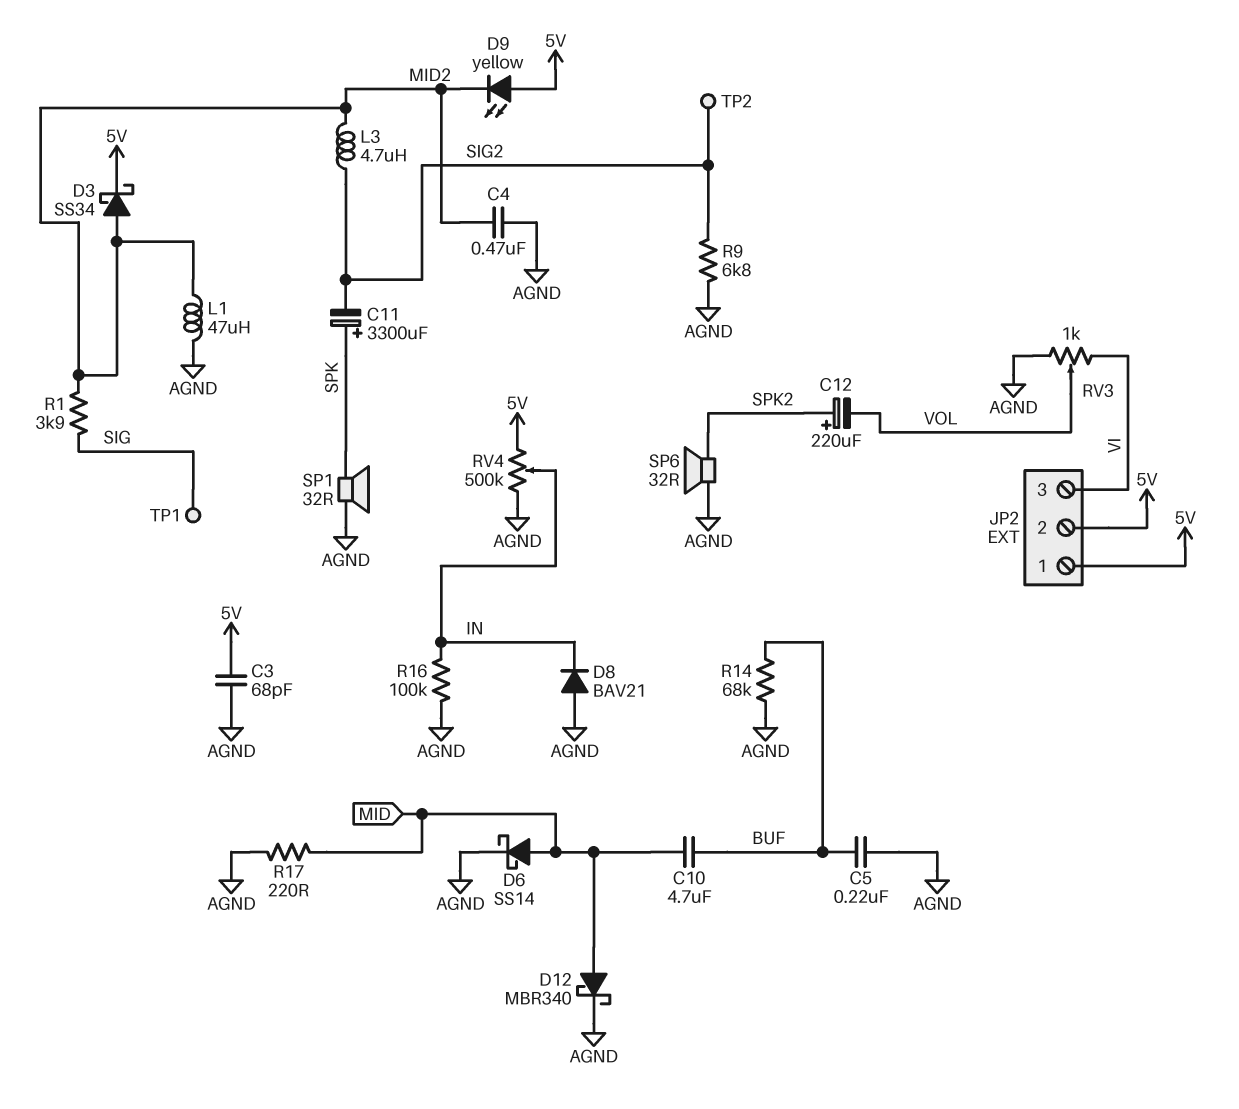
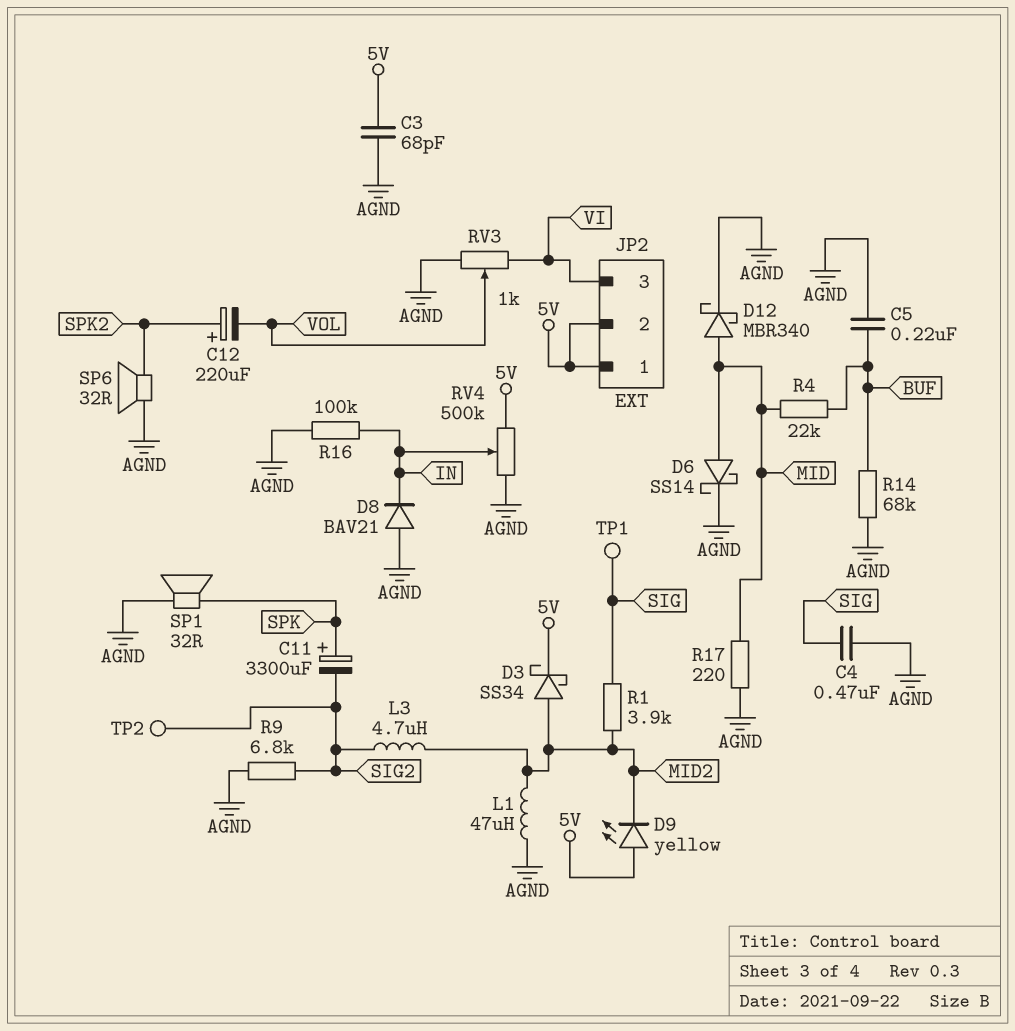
C4: 470nF (AGND, MID2) -> 470nF (AGND, SIG)
C10: 4.7uF (BUF, MID) -> none
R4: none -> 22k (BUF, MID)

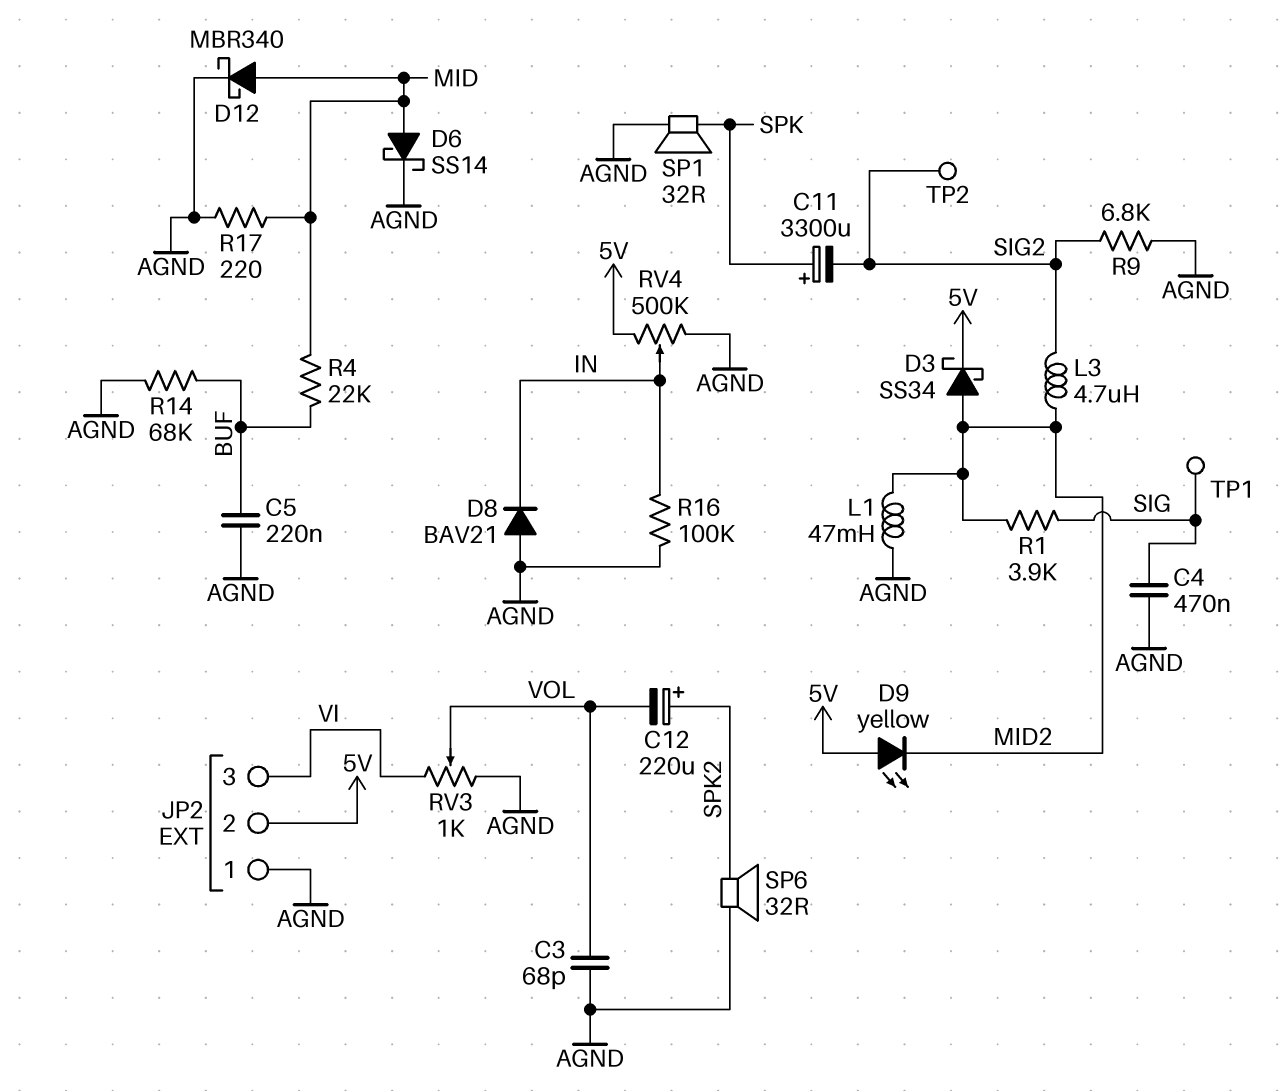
C3: 68pF (5V, AGND) -> 68pF (AGND, VOL)
JP2 pin 1: 5V -> AGND
L1: 47uH (AGND, MID2) -> 47mH (AGND, MID2)

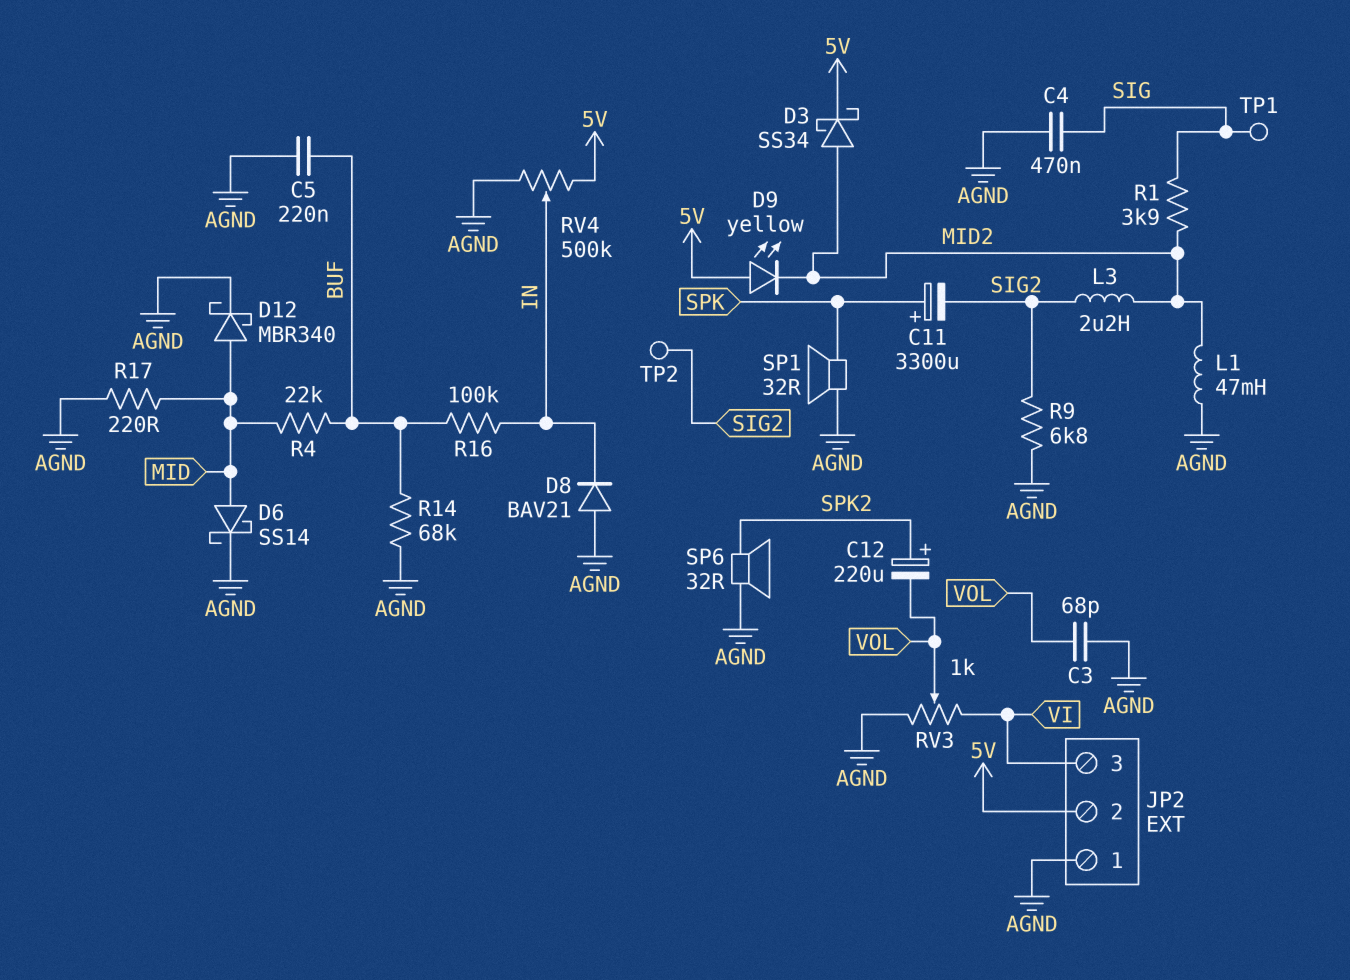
L3: 4.7uH (MID2, SIG2) -> 2.2uH (MID2, SIG2)
R16: 100k (AGND, IN) -> 100k (BUF, IN)

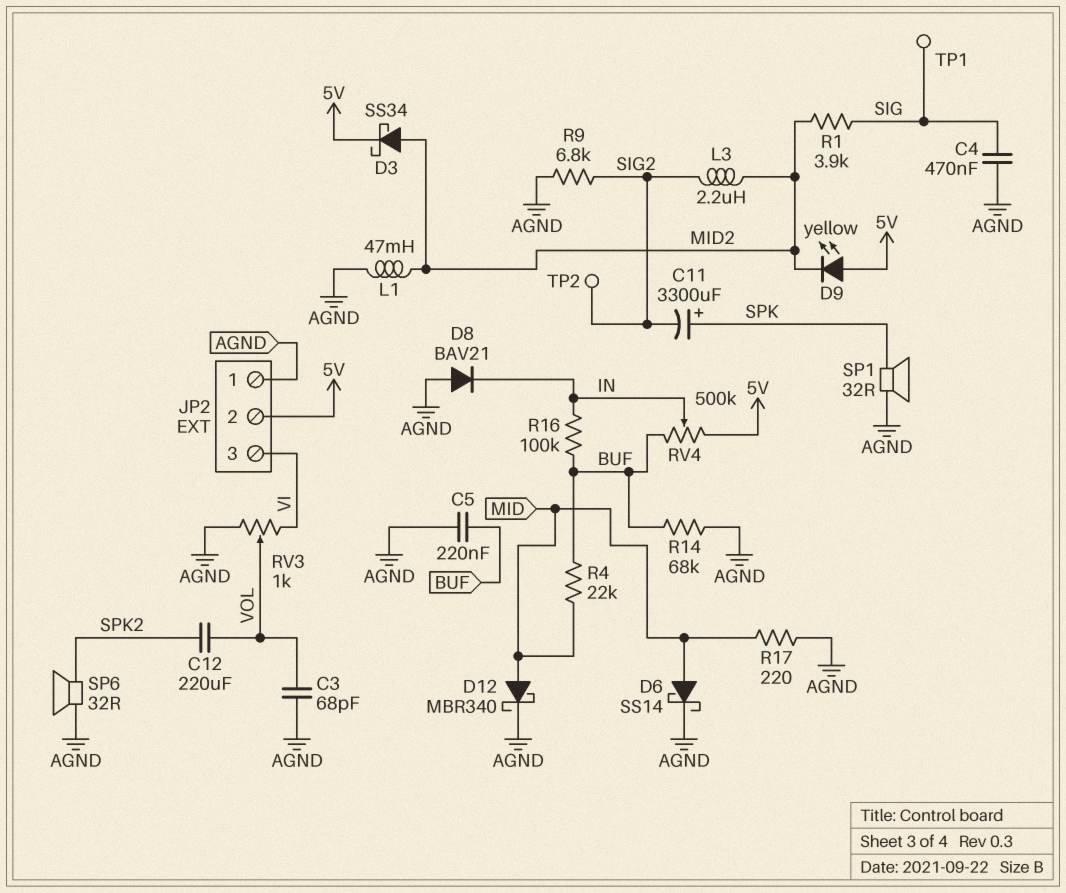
C12: 220uF (plus SPK2, minus VOL) -> 220uF (SPK2, VOL)
RV4: 500k (5V, AGND, wiper IN) -> 500k (5V, BUF, wiper IN)

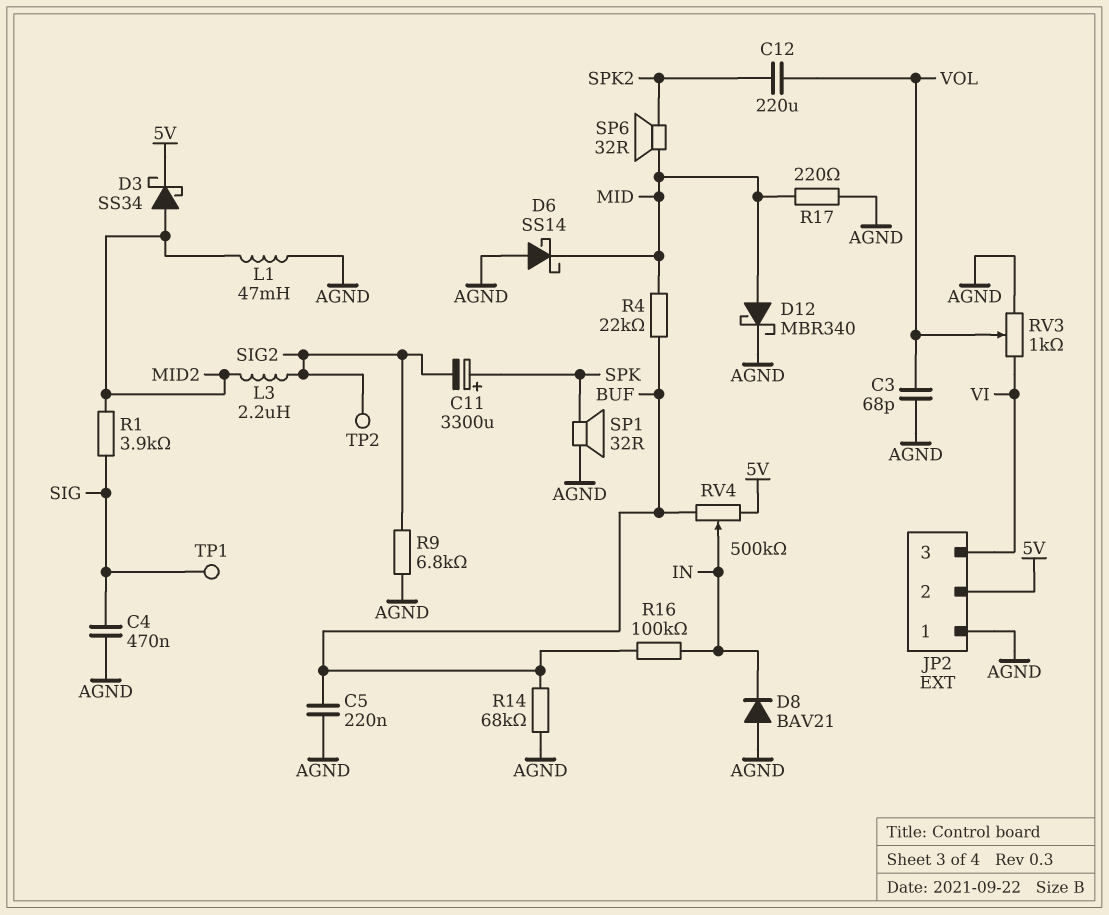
D6: schottky SS14 (A MID, K AGND) -> schottky SS14 (A AGND, K MID)
D9: LED yellow (A 5V, K MID2) -> none
SP6: speaker 32R (AGND, SPK2) -> speaker 32R (MID, SPK2)

